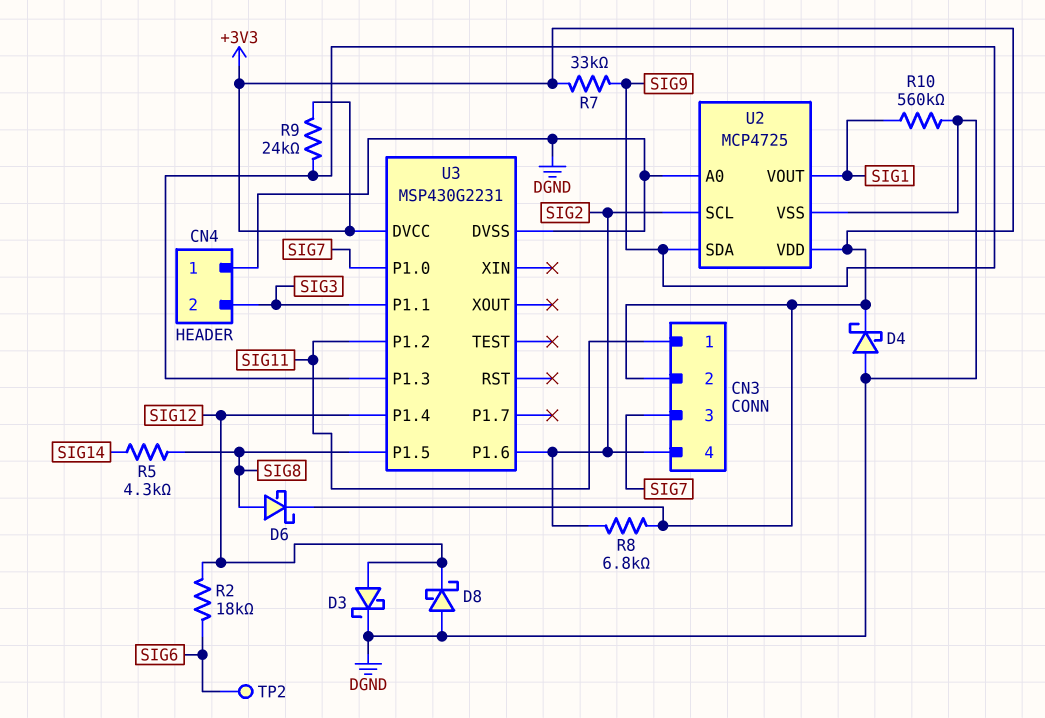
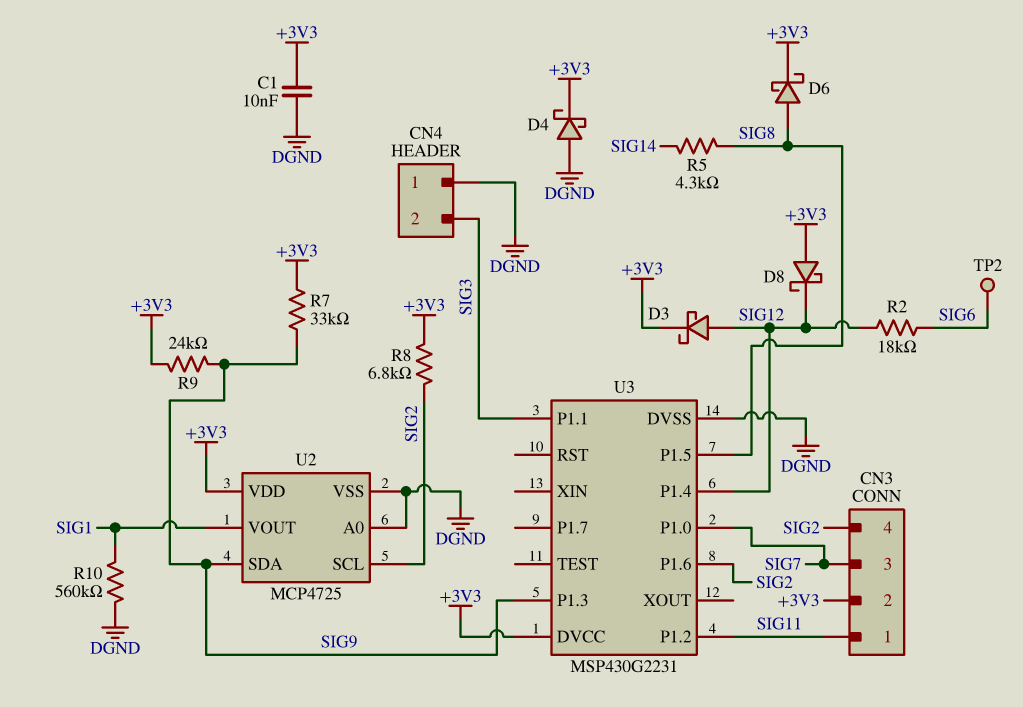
C1: none -> 10nF (+3V3, DGND)
D3: schottky (A SIG12, K DGND) -> schottky (A SIG12, K +3V3)
D8: schottky (A DGND, K SIG12) -> schottky (A +3V3, K SIG12)

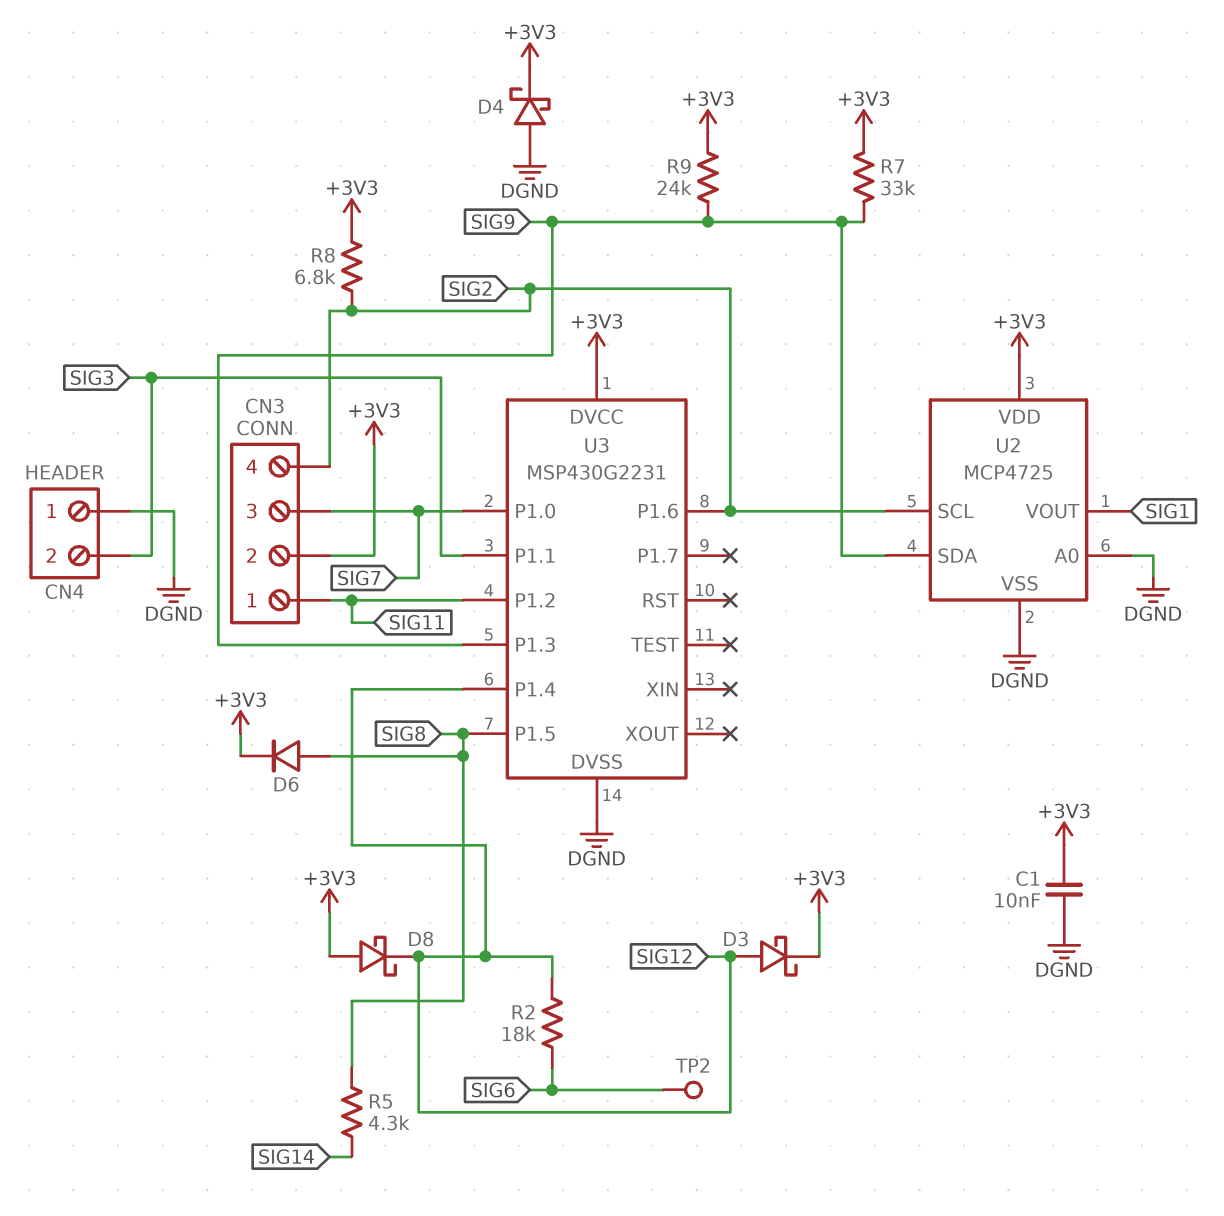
D6: schottky (A SIG8, K +3V3) -> diode (A SIG8, K +3V3)
R10: 560k (DGND, SIG1) -> none

